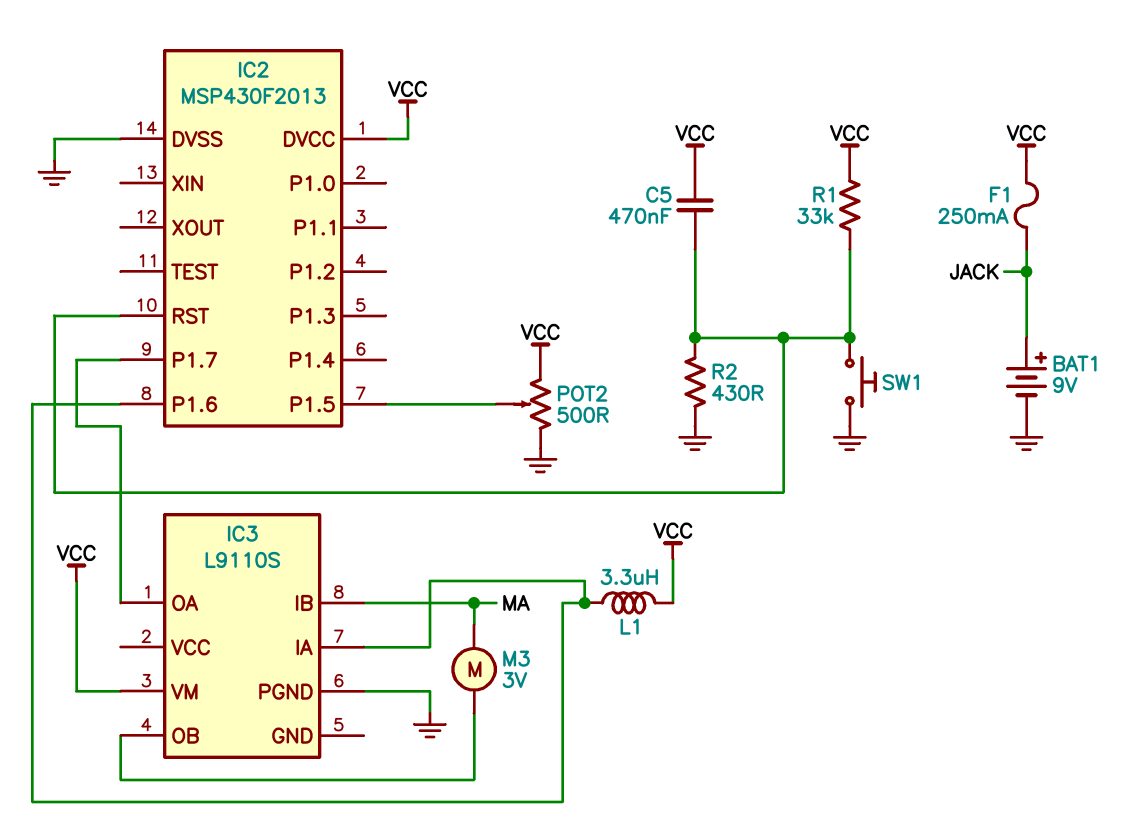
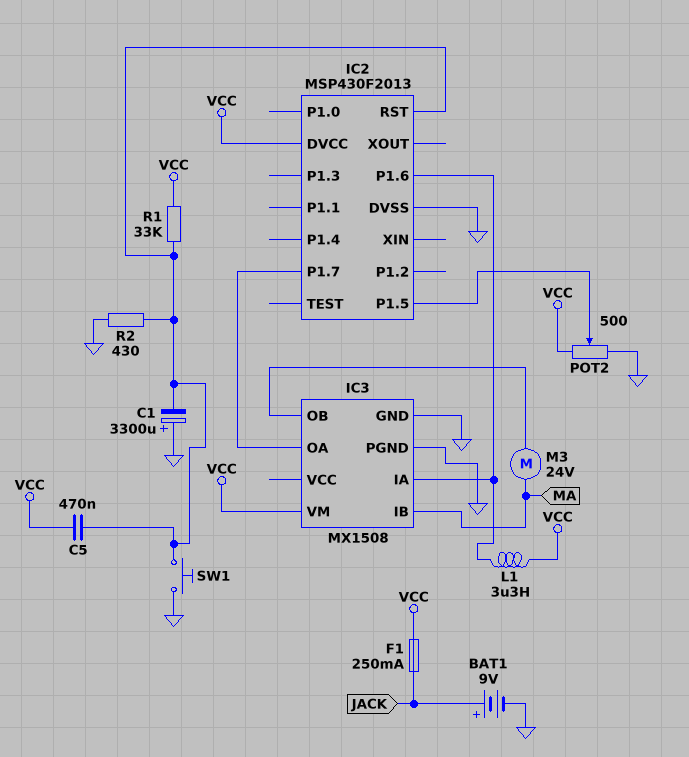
C1: none -> 3300uF (plus GND, minus IC2/RST)
IC3: L9110S -> MX1508
IC3 pin GND: none -> GND
M3: motor 3V (IC3/OB, MA) -> motor 24V (IC3/OB, MA)

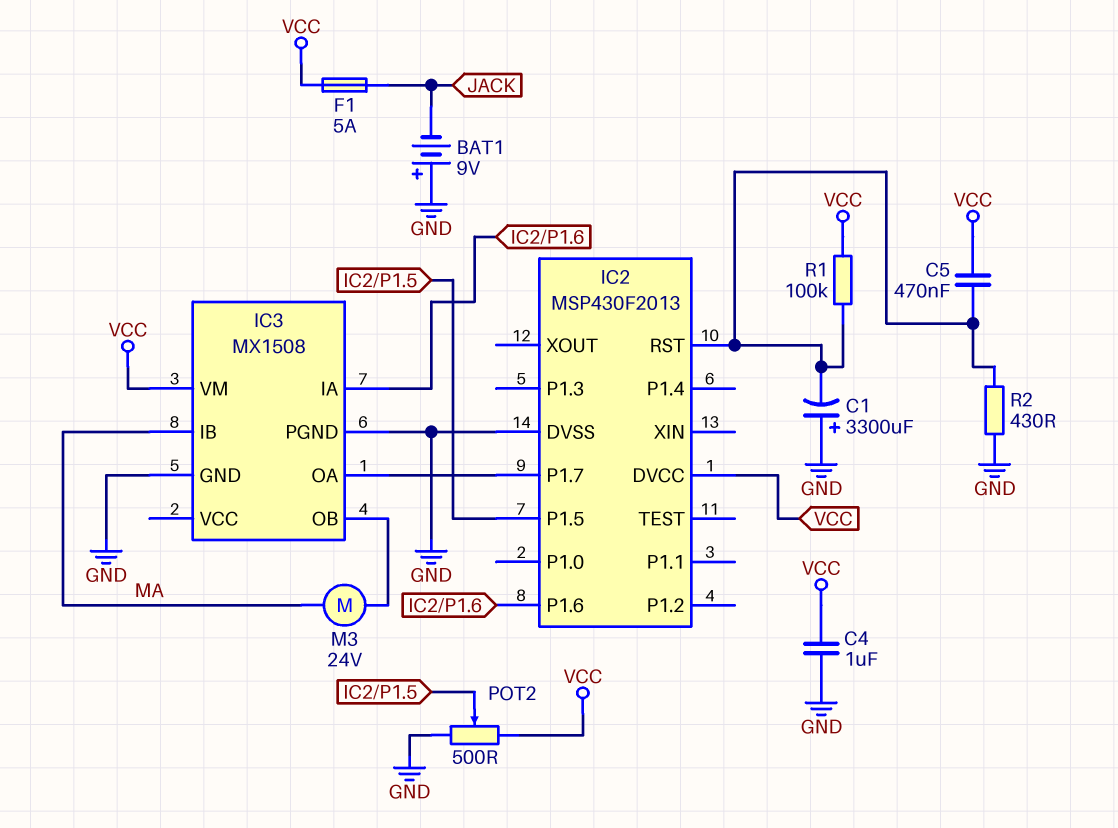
BAT1: 9V (plus JACK, minus GND) -> 9V (plus GND, minus JACK)
C4: none -> 1uF (GND, VCC)
F1: 250mA (JACK, VCC) -> 5A (JACK, VCC)
L1: 3.3uH (IC2/P1.6, VCC) -> none
R1: 33k (IC2/RST, VCC) -> 100k (IC2/RST, VCC)
SW1: button (GND, IC2/RST) -> none

